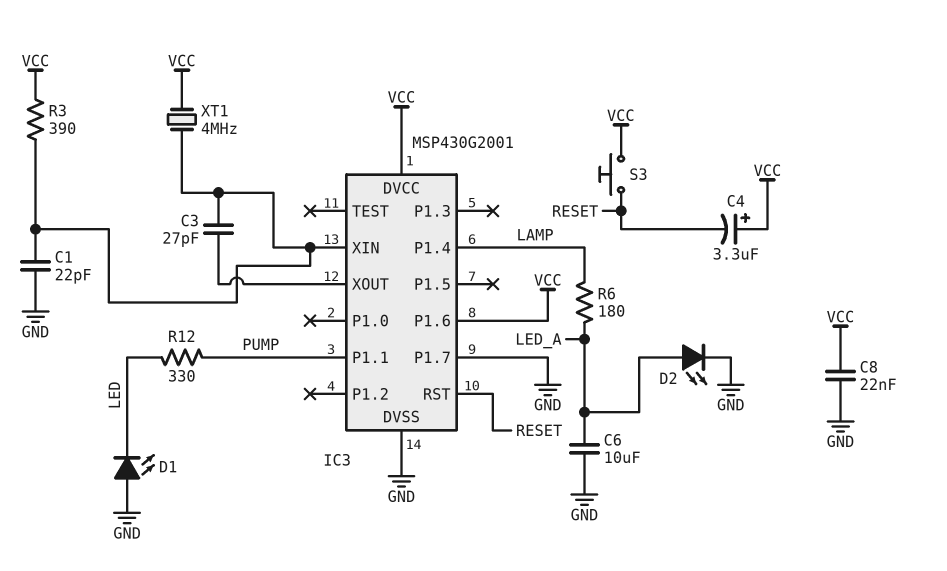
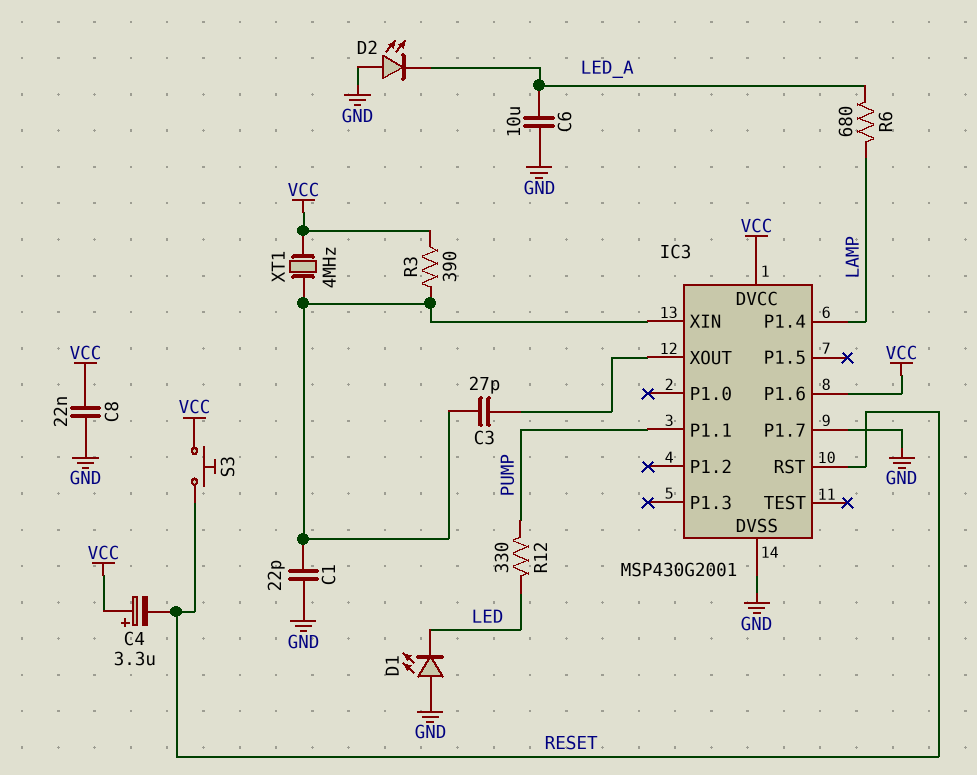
D2: LED (A LED_A, K GND) -> LED (A GND, K LED_A)
R6: 180 (LAMP, LED_A) -> 680 (LAMP, LED_A)

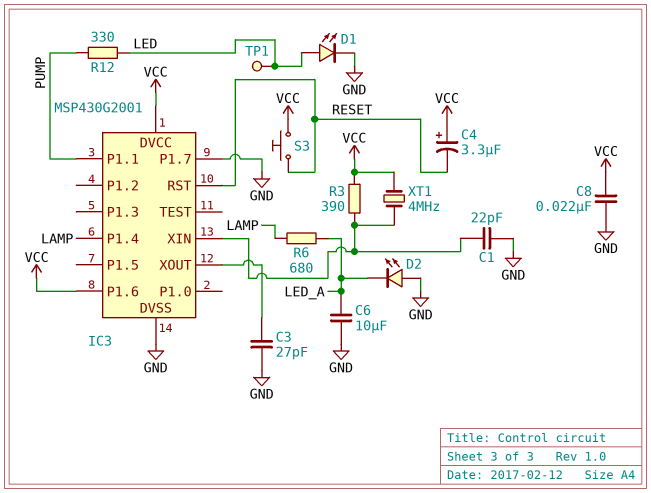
C3: 27pF (IC3/XIN, IC3/XOUT) -> 27pF (GND, IC3/XOUT)
D1: LED (A GND, K LED) -> LED (A LED, K GND)
TP1: none -> test point (LED)

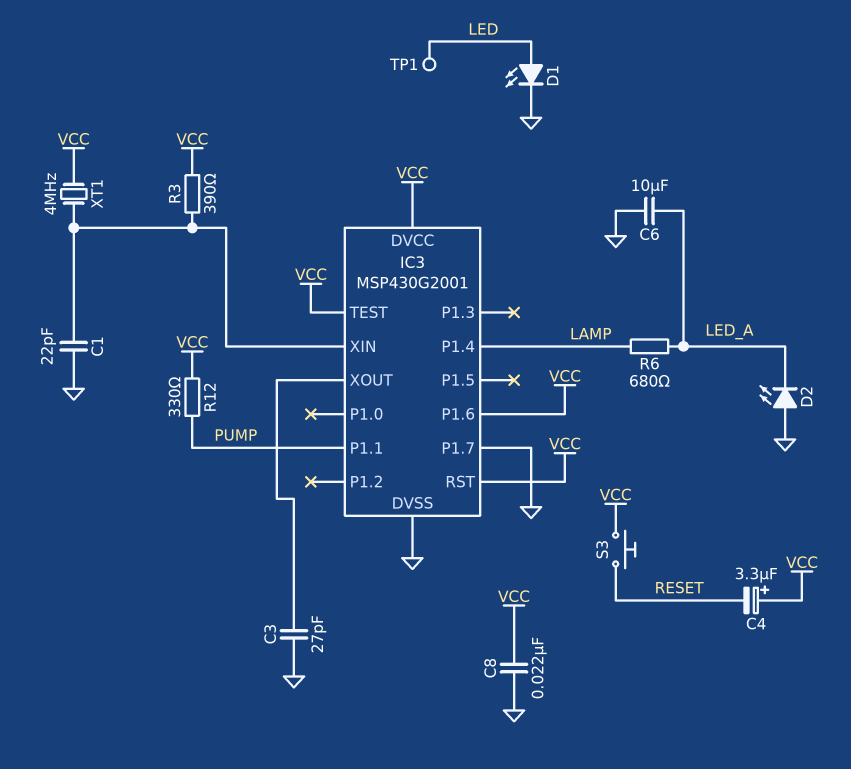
IC3 pin RST: RESET -> VCC
IC3 pin TEST: none -> VCC
R12: 330 (LED, PUMP) -> 330 (PUMP, VCC)

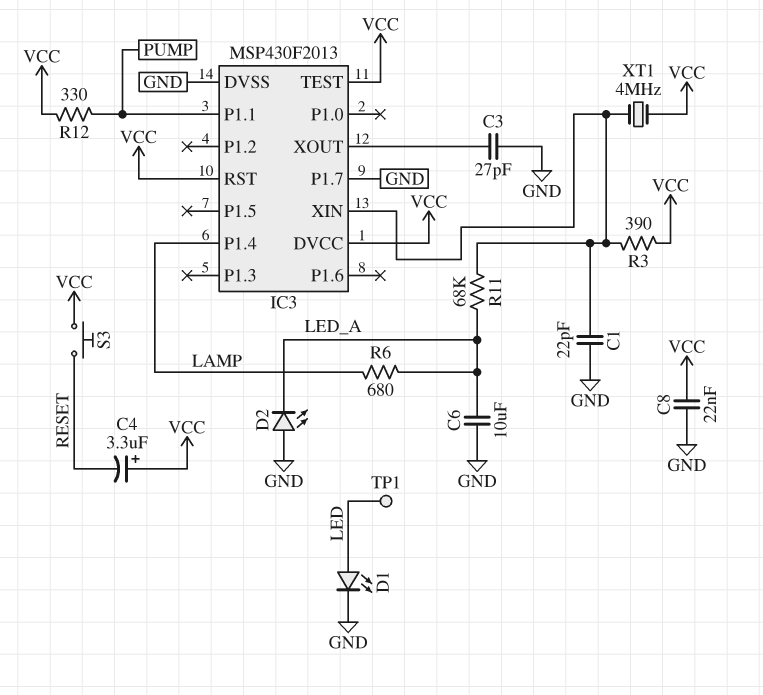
IC3: MSP430G2001 -> MSP430F2013
IC3 pin P1.6: VCC -> none
R11: none -> 68k (IC3/XIN, LED_A)

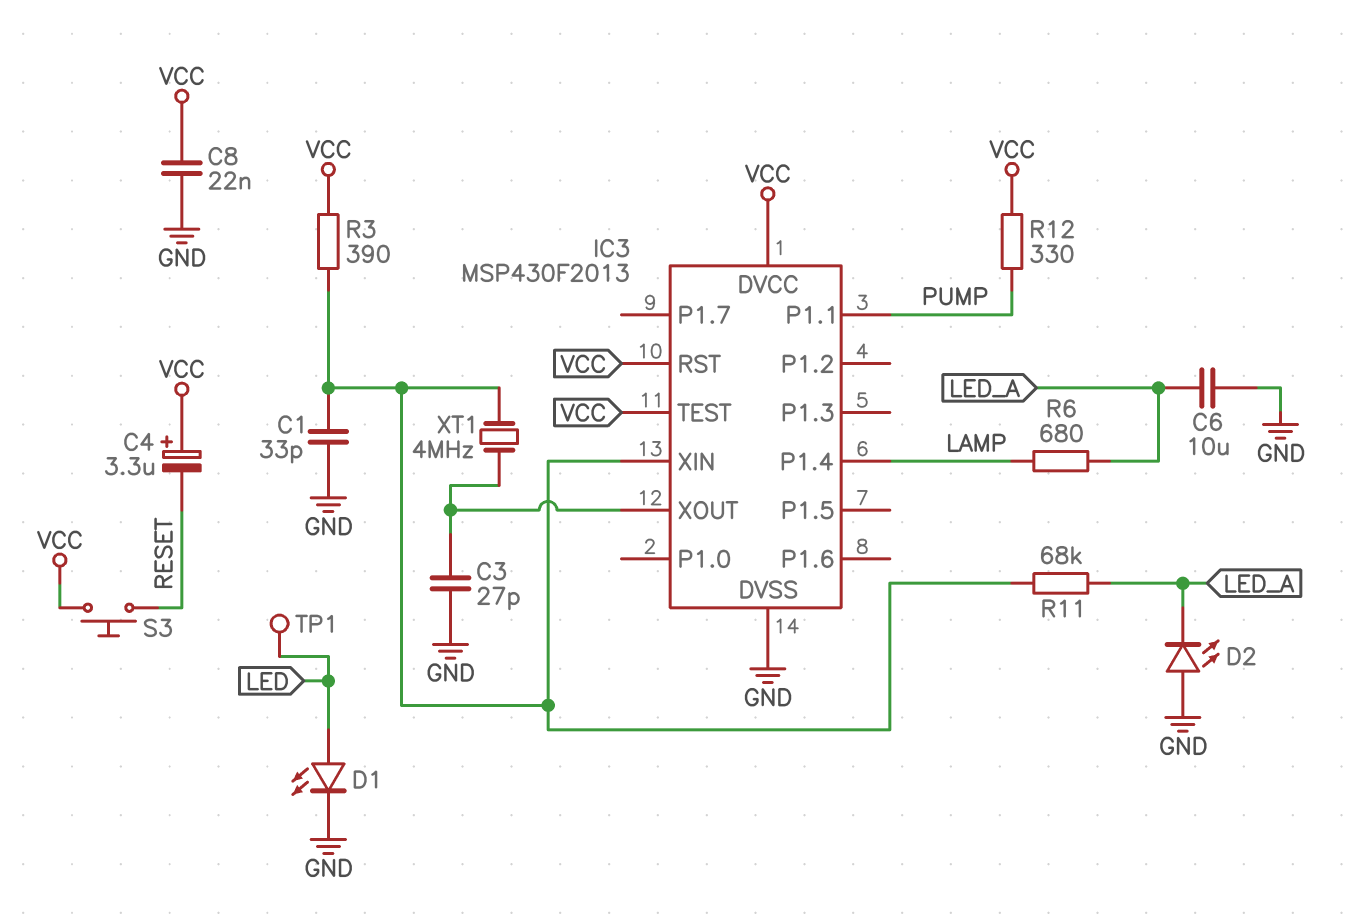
C1: 22pF (GND, IC3/XIN) -> 33pF (GND, IC3/XIN)
IC3 pin P1.7: GND -> none
XT1: 4MHz (IC3/XIN, VCC) -> 4MHz (IC3/XIN, IC3/XOUT)

